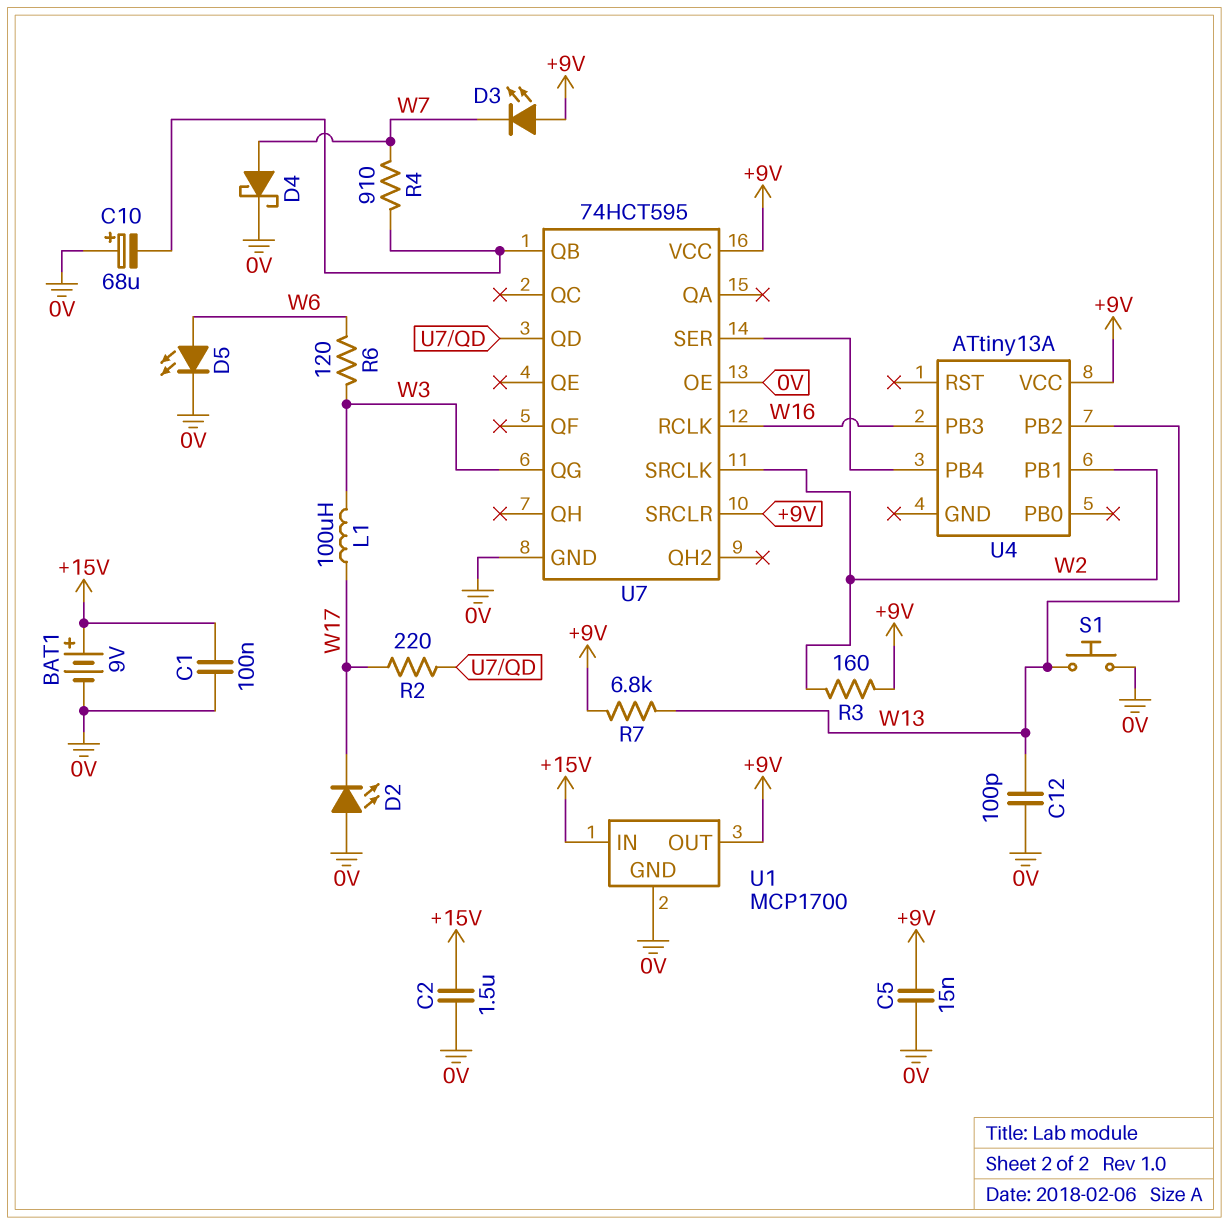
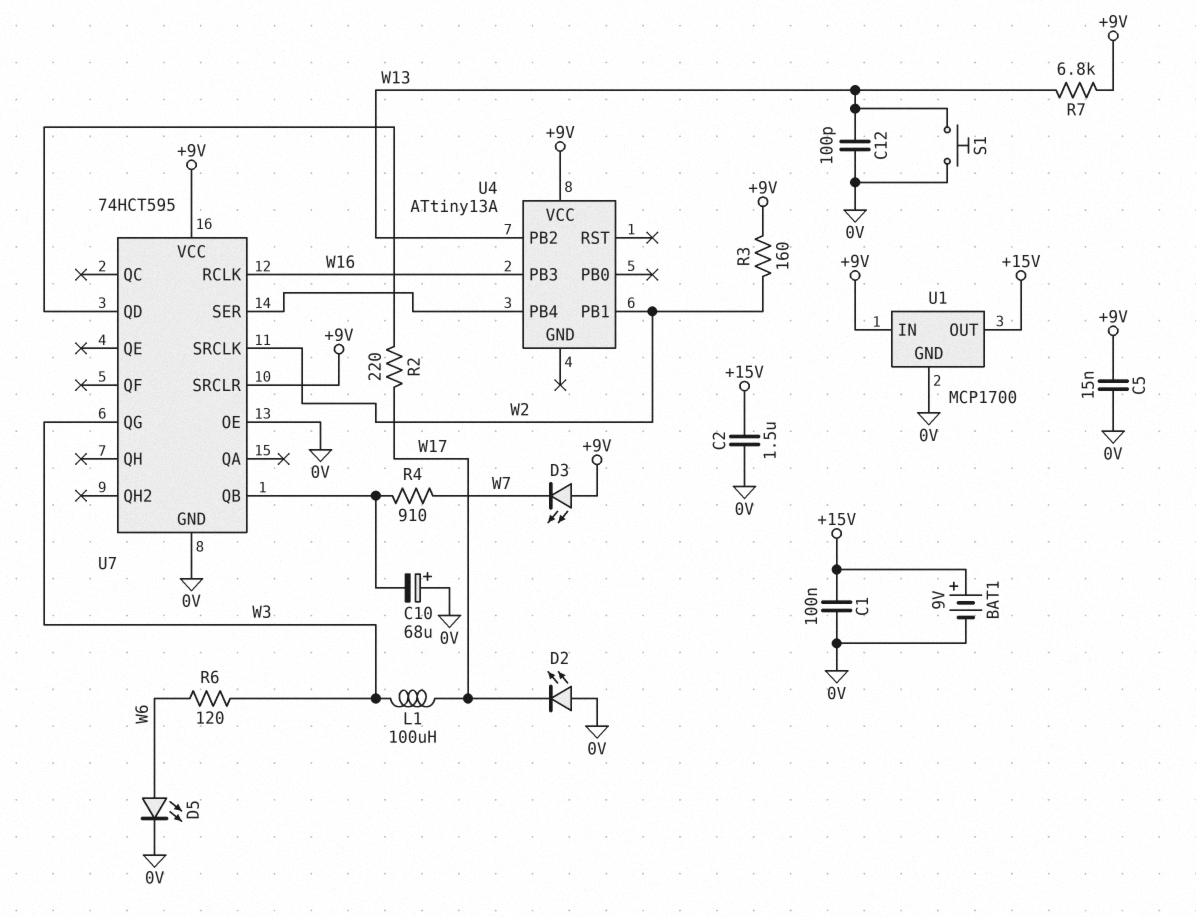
D4: schottky (A W7, K 0V) -> none
U1 pin IN: +15V -> +9V
U1 pin OUT: +9V -> +15V

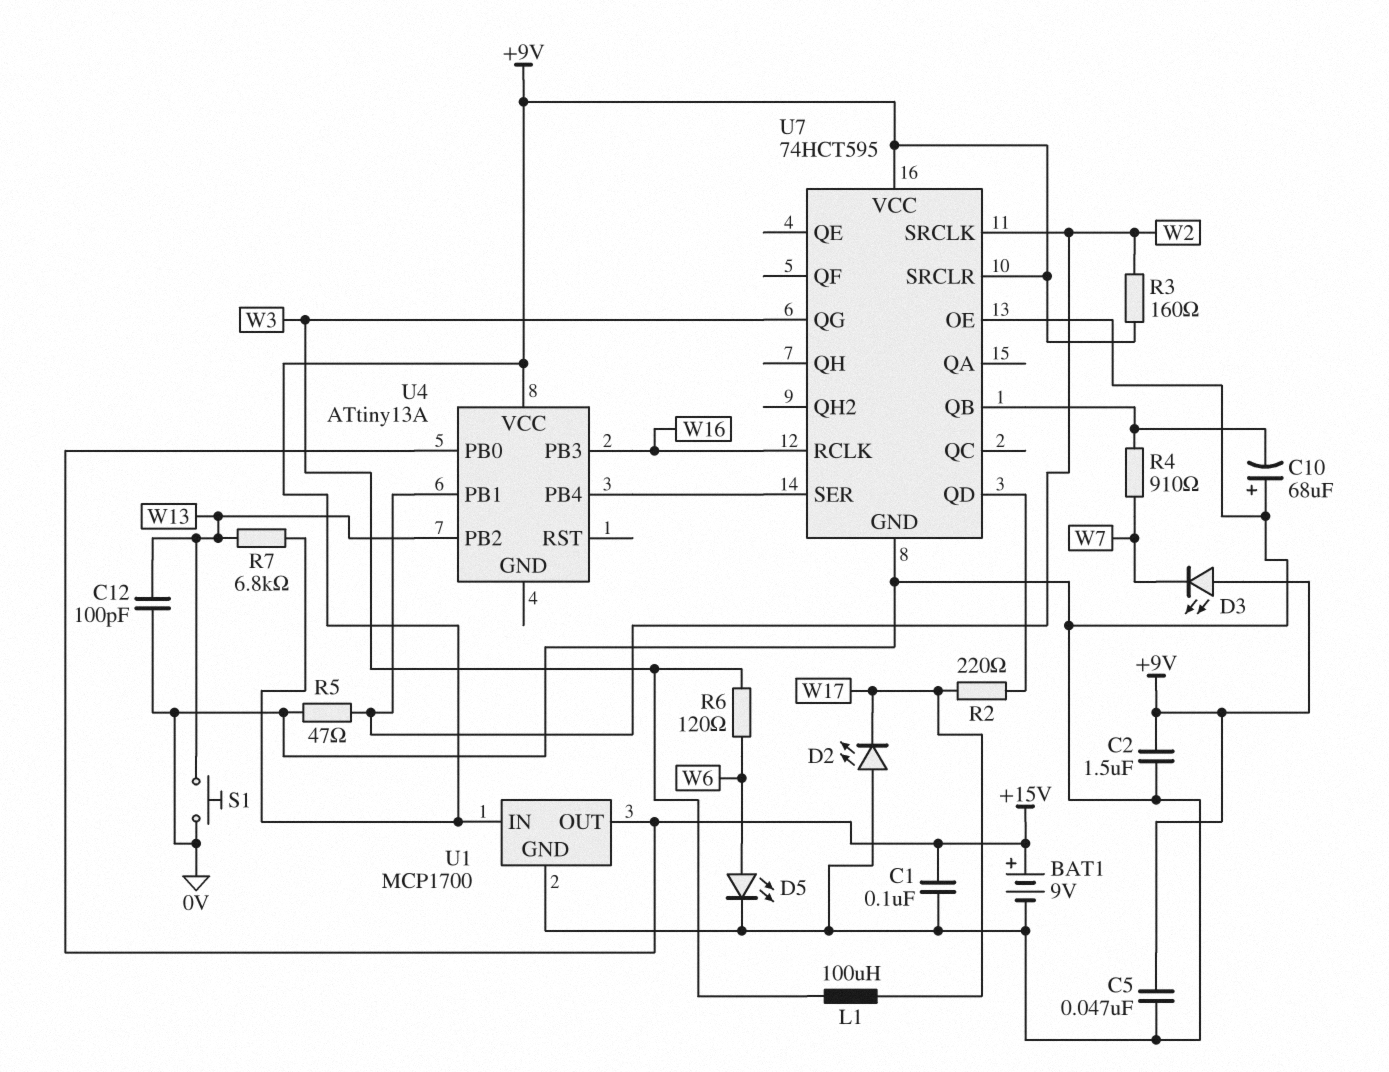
C2: 1.5uF (+15V, 0V) -> 1.5uF (+9V, 0V)
C5: 15nF (+9V, 0V) -> 47nF (+9V, 0V)
R5: none -> 47 (0V, W2)
U4 pin PB0: none -> +15V

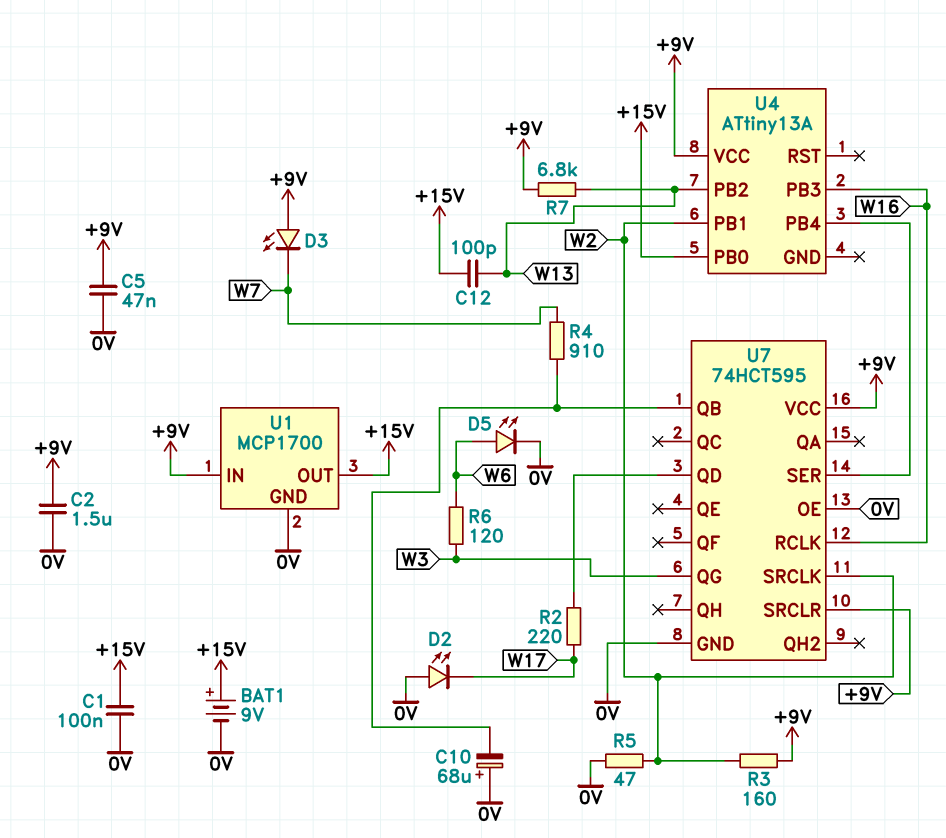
C12: 100pF (0V, W13) -> 100pF (+15V, W13)
L1: 100uH (W3, W17) -> none
S1: button (0V, W13) -> none

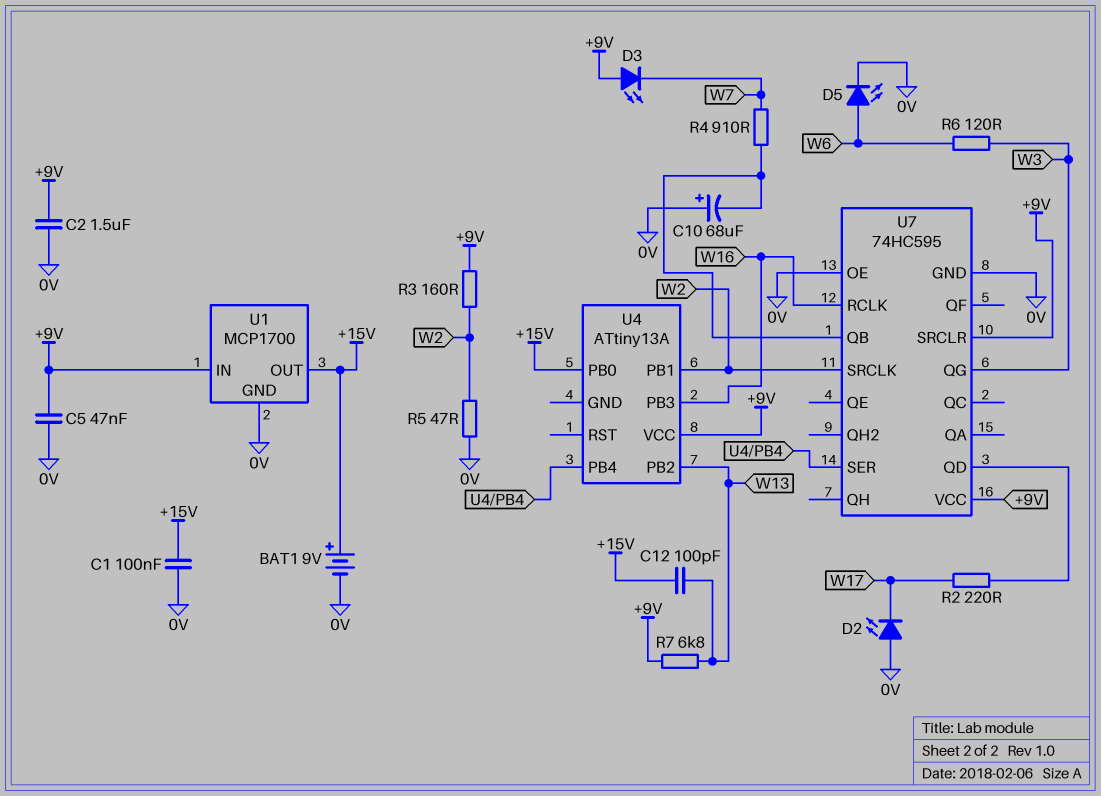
U7: 74HCT595 -> 74HC595

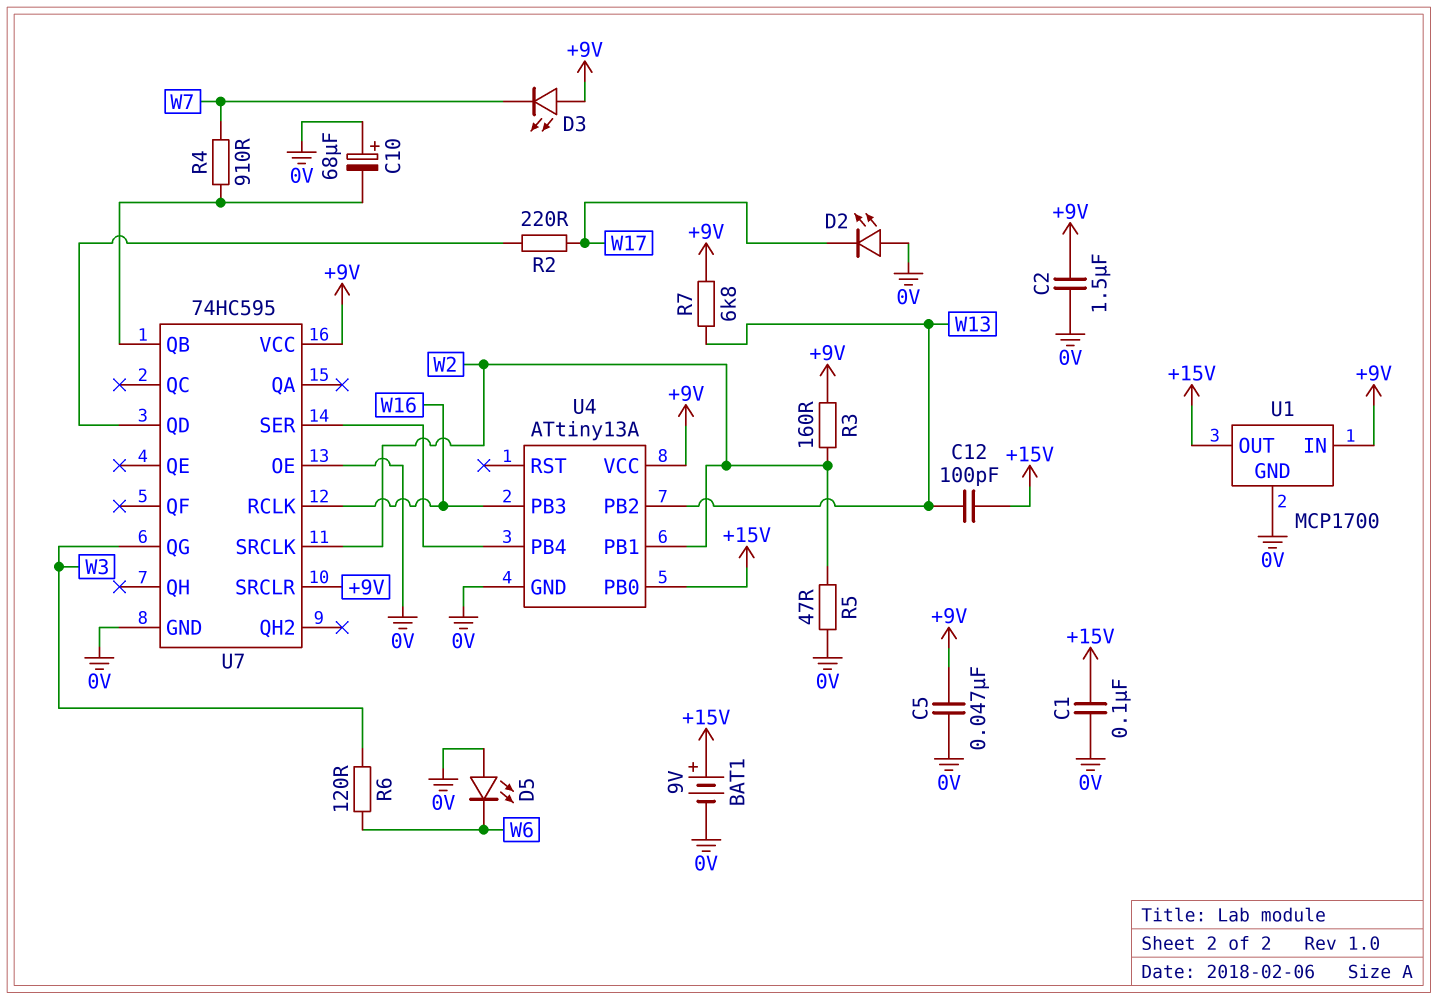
D5: LED (A W6, K 0V) -> LED (A 0V, K W6)
U4 pin GND: none -> 0V

